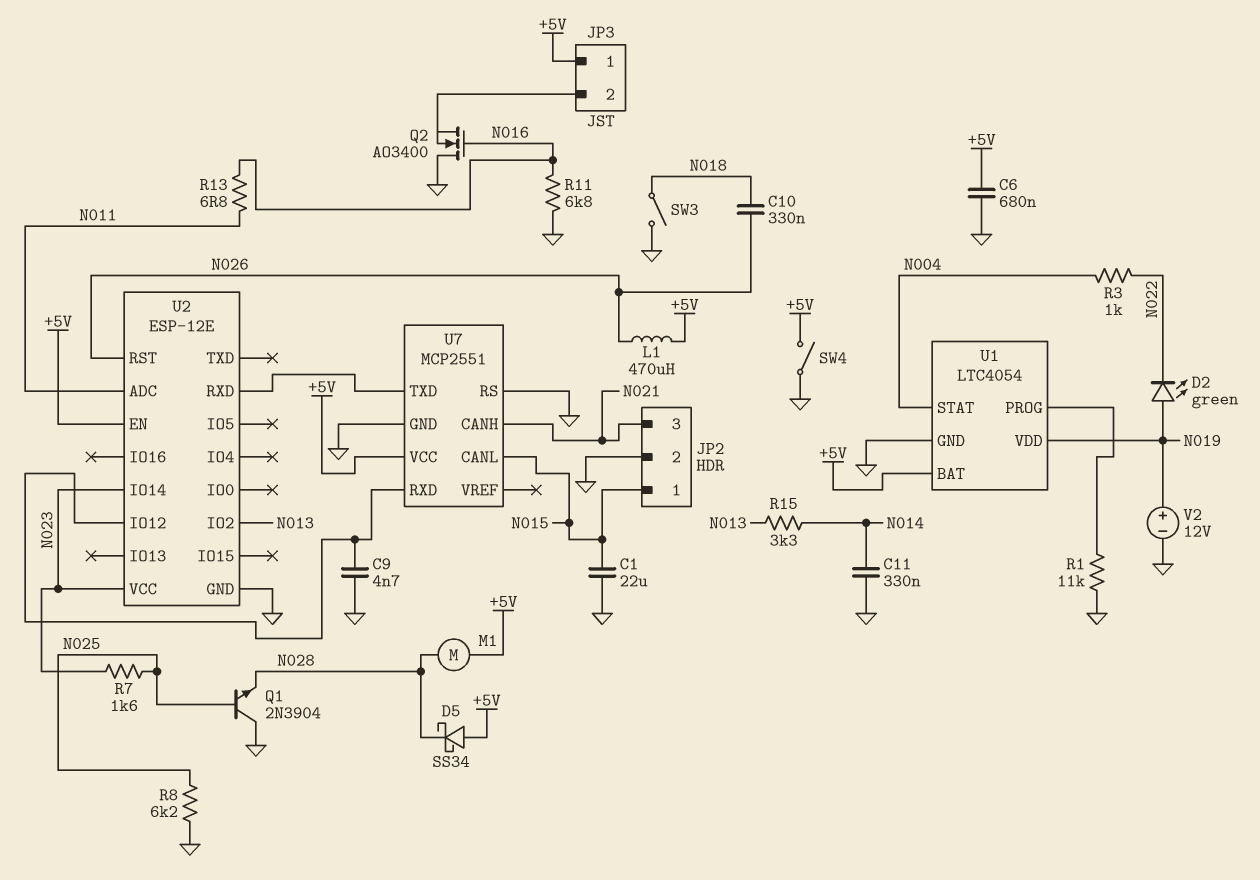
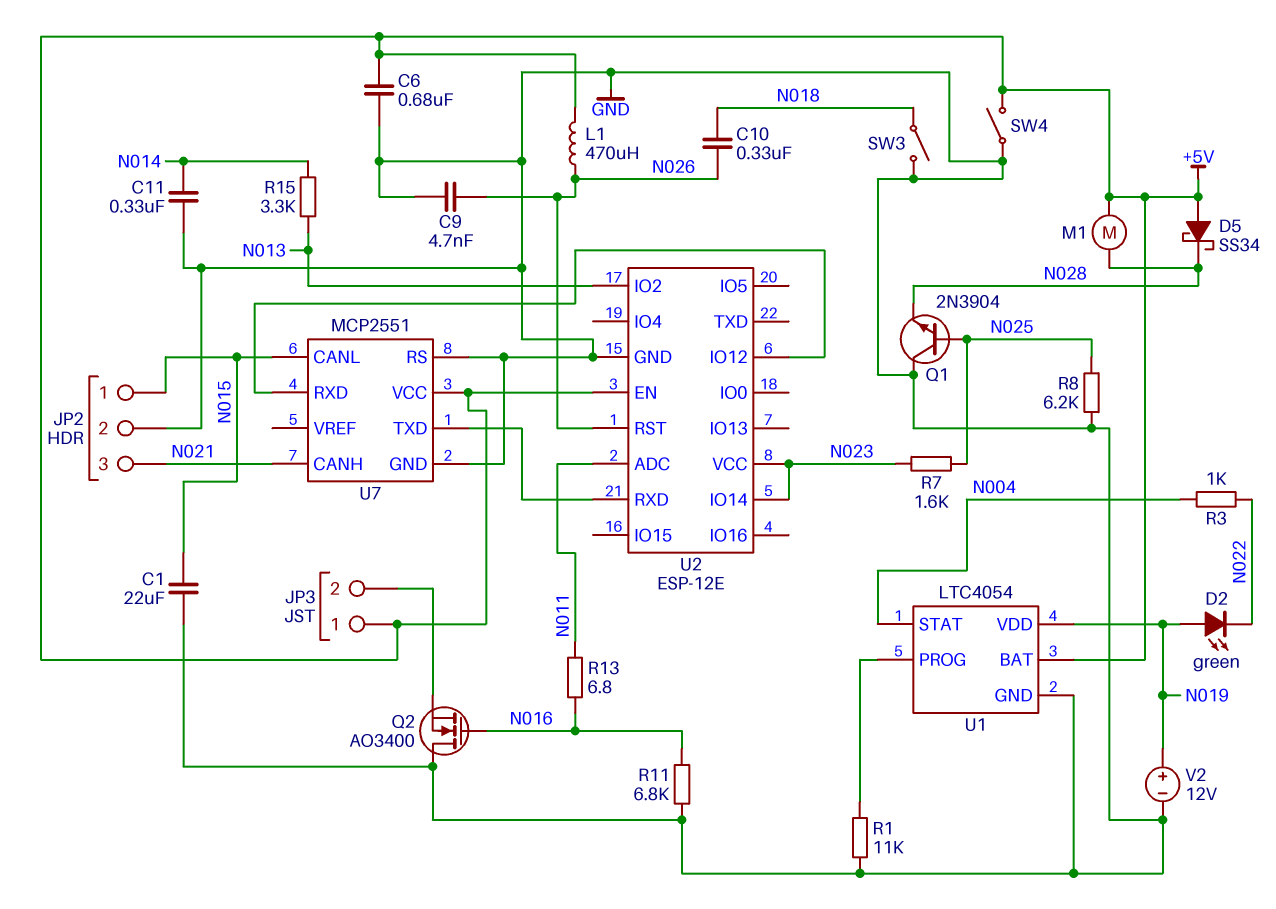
C9: 4.7nF (GND, U2/IO12) -> 4.7nF (GND, N026)

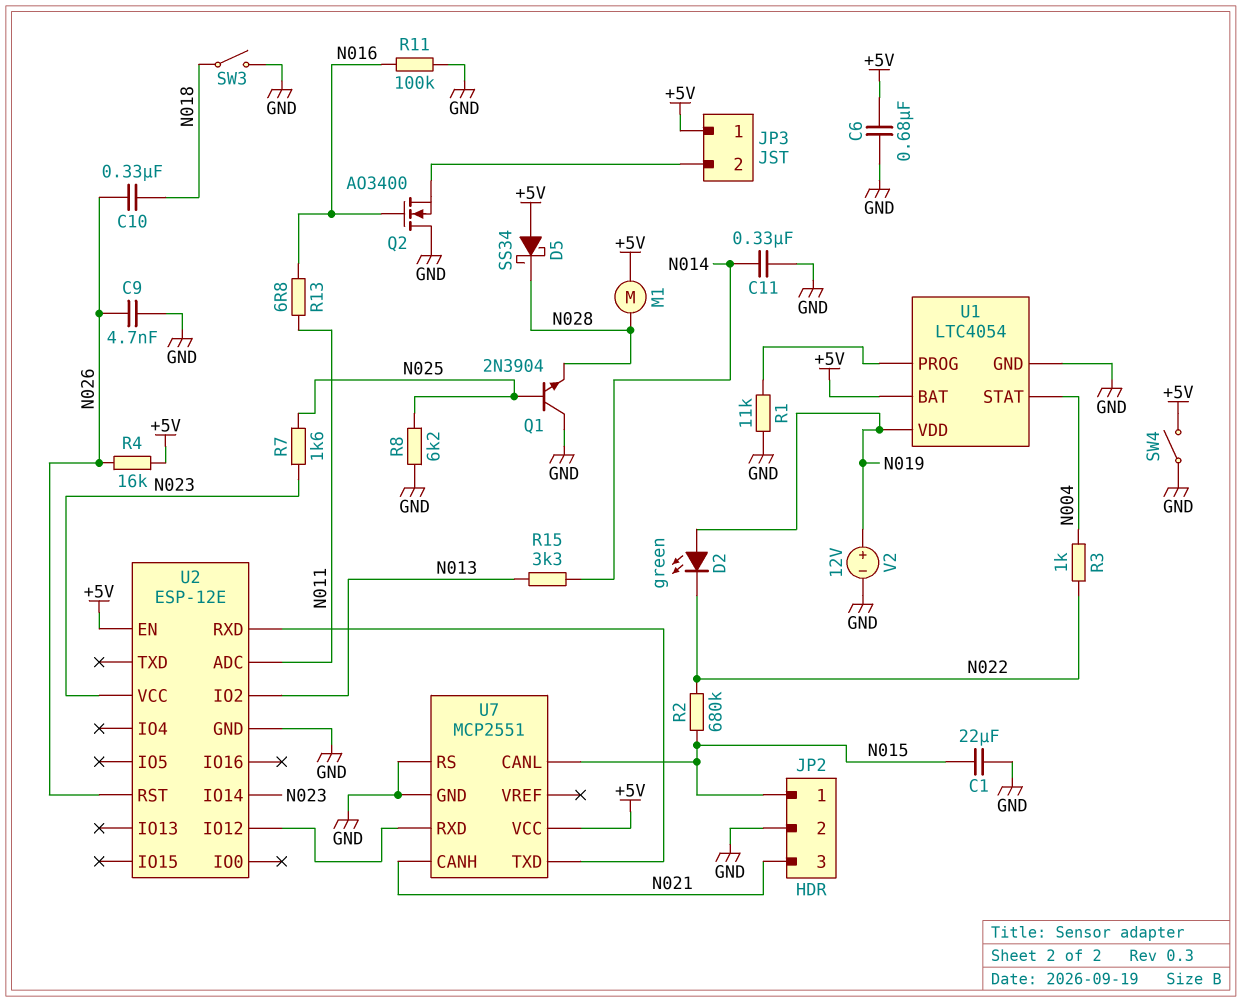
L1: 470uH (+5V, N026) -> none
R2: none -> 680k (N015, N022)
R4: none -> 16k (+5V, N026)
R11: 6.8k (GND, N016) -> 100k (GND, N016)

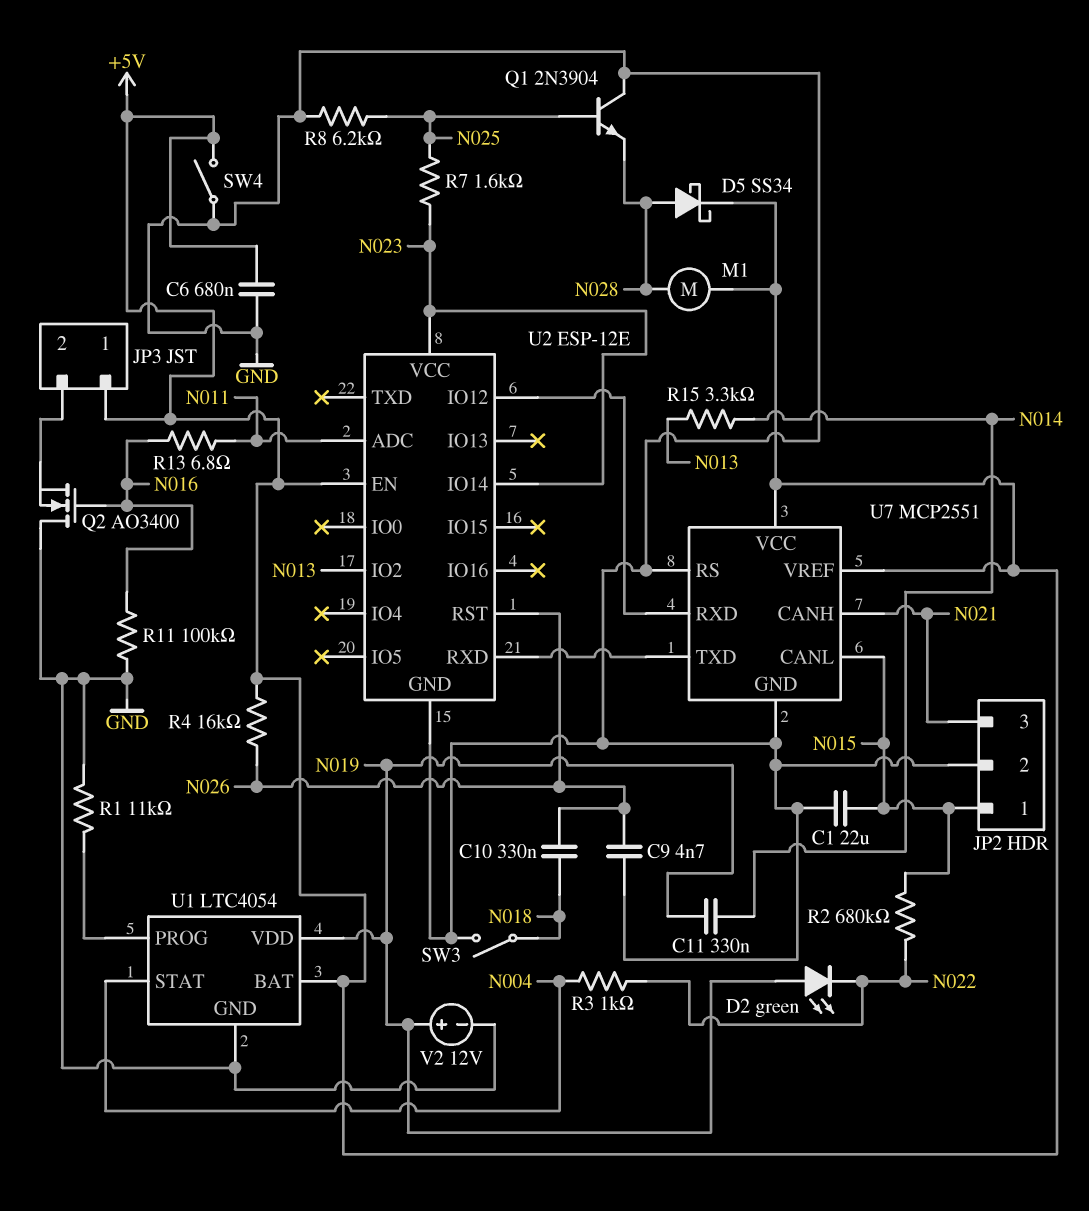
C11: 330nF (GND, N014) -> 330nF (N014, N019)
D5: schottky SS34 (A +5V, K N028) -> schottky SS34 (A N028, K +5V)
U7 pin VREF: none -> +5V

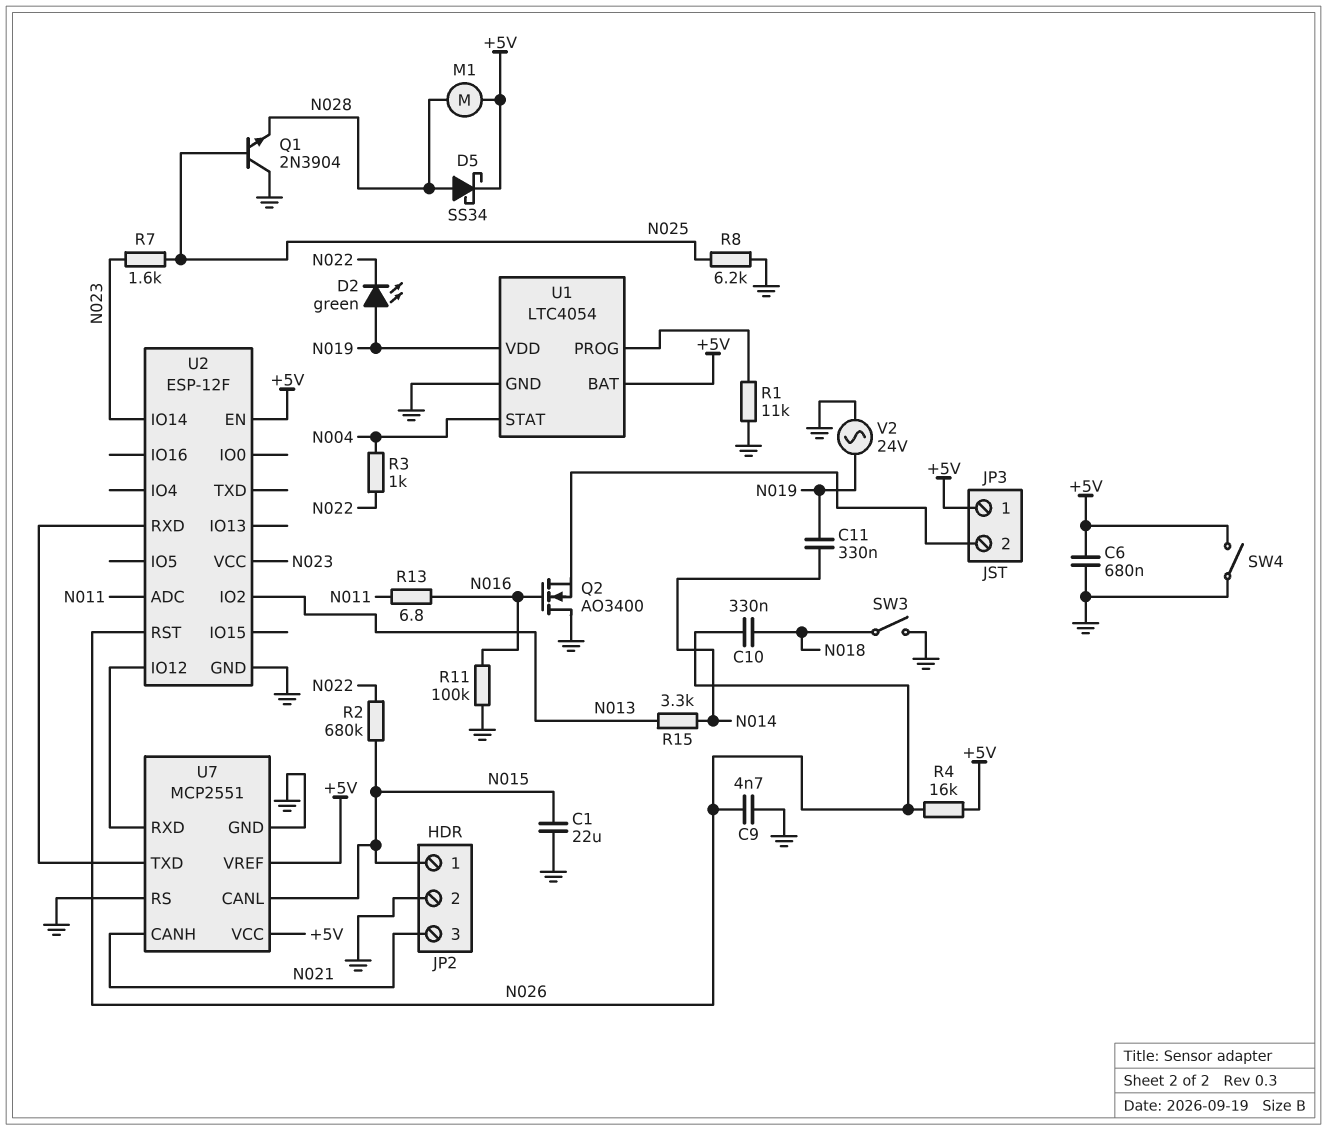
U2: ESP-12E -> ESP-12F
V2: 12V (plus N019, minus GND) -> AC 24V (GND, N019)

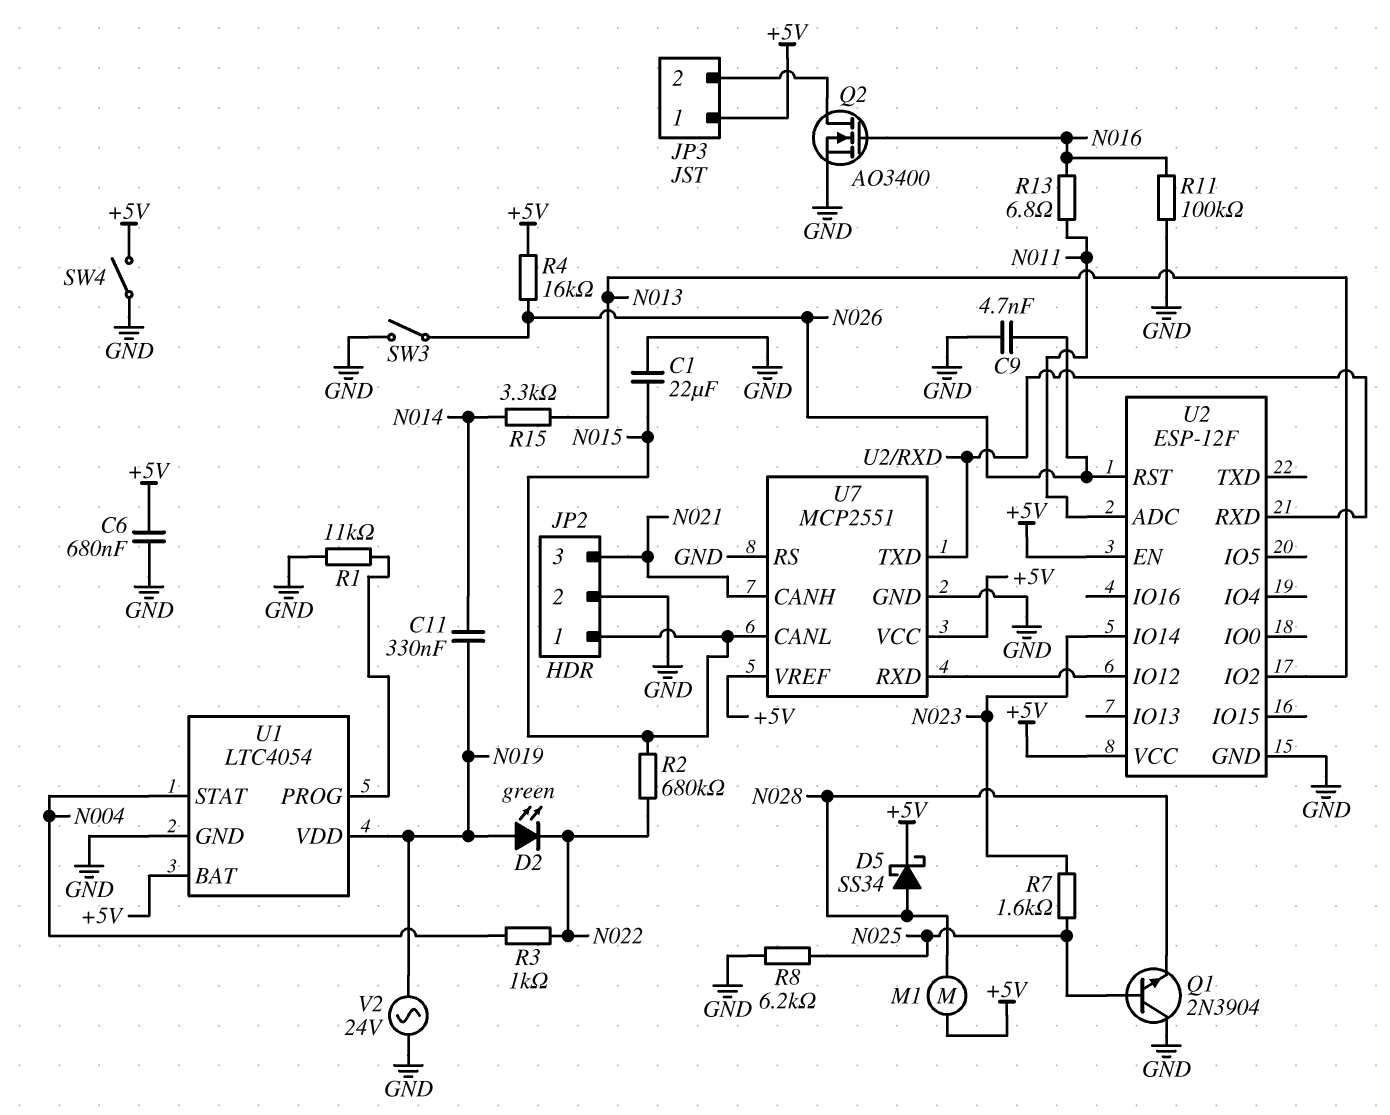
C10: 330nF (N018, N026) -> none
Q2: NMOS AO3400 (G N016, D GND, S JP3/2) -> NMOS AO3400 (G N016, D JP3/2, S GND)
SW3: switch (GND, N018) -> switch (GND, N026)
U2 pin VCC: N023 -> +5V

